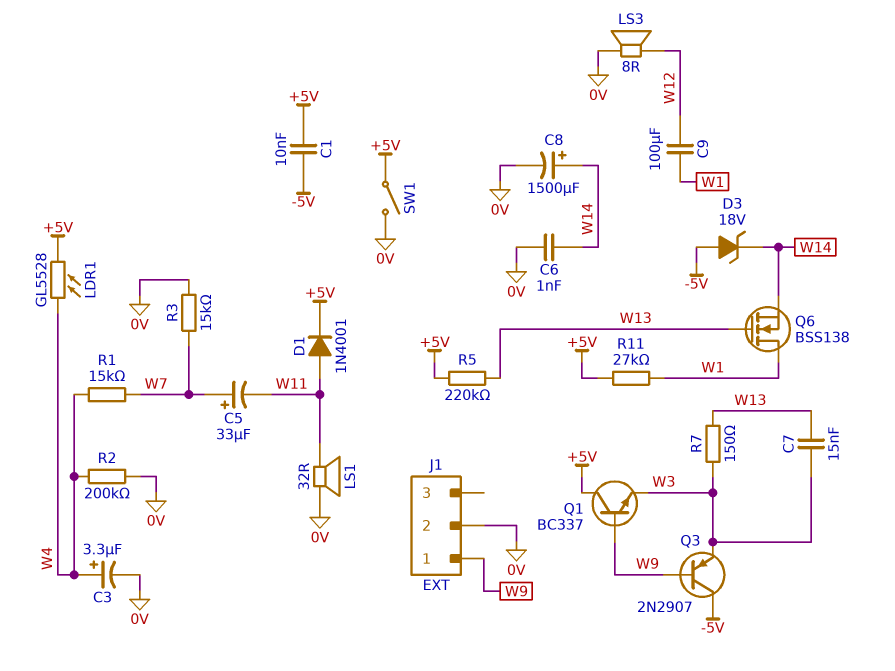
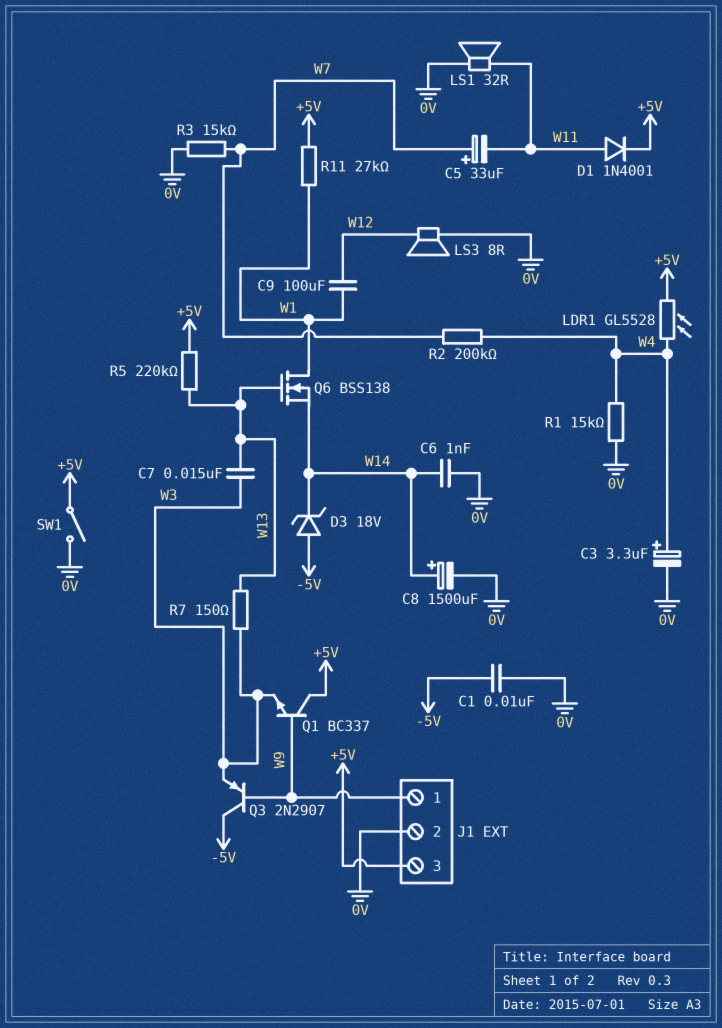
C1: 10nF (+5V, -5V) -> 10nF (-5V, 0V)
J1 pin 3: none -> +5V
R1: 15k (W4, W7) -> 15k (0V, W4)
R2: 200k (0V, W4) -> 200k (W4, W7)

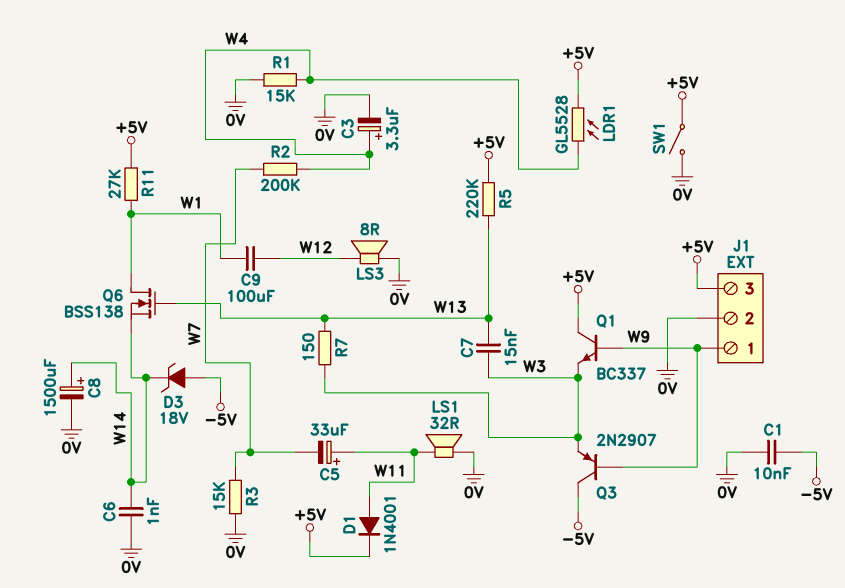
C5: 33uF (plus W7, minus W11) -> 33uF (plus W11, minus W7)

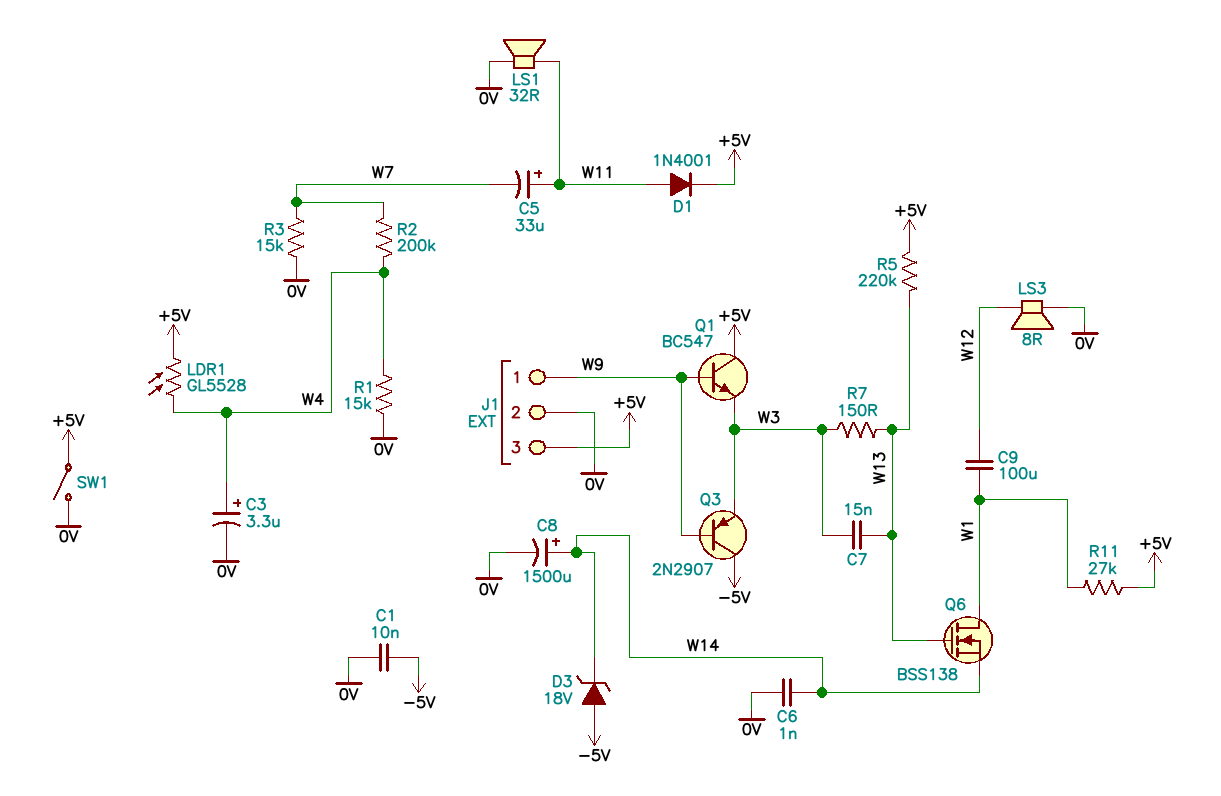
Q1: NPN BC337 (B W9, C +5V, E W3) -> NPN BC547 (B W9, C +5V, E W3)

